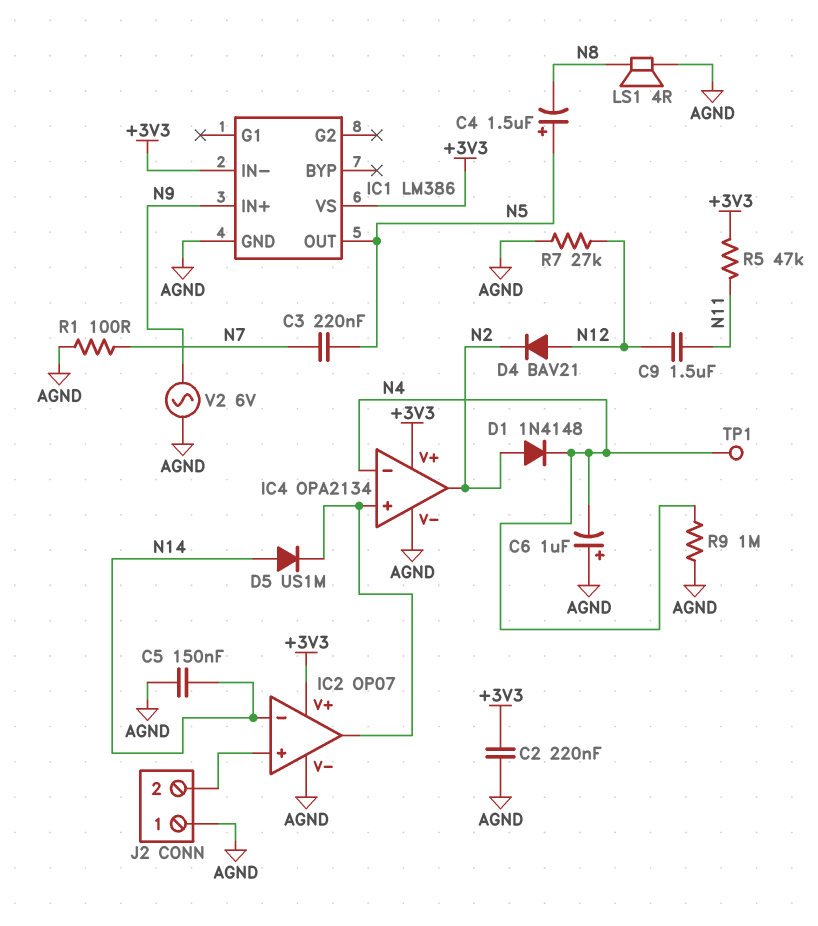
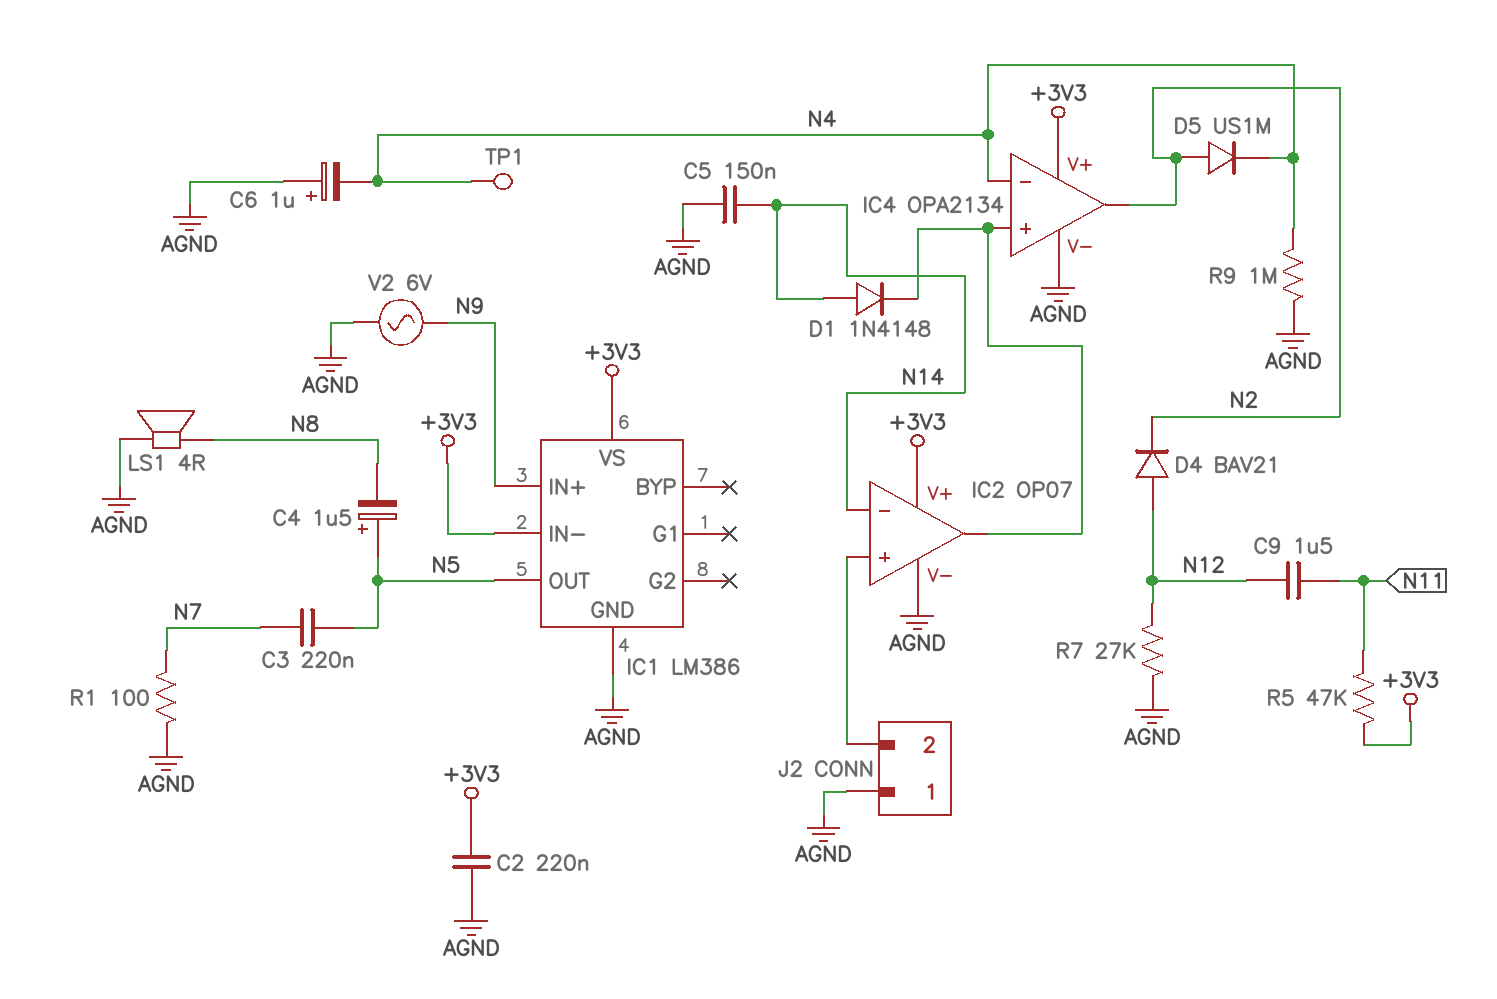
D1: diode 1N4148 (A N2, K N4) -> diode 1N4148 (A N14, K IC2/out)
D5: diode US1M (A N14, K IC2/out) -> diode US1M (A N2, K N4)

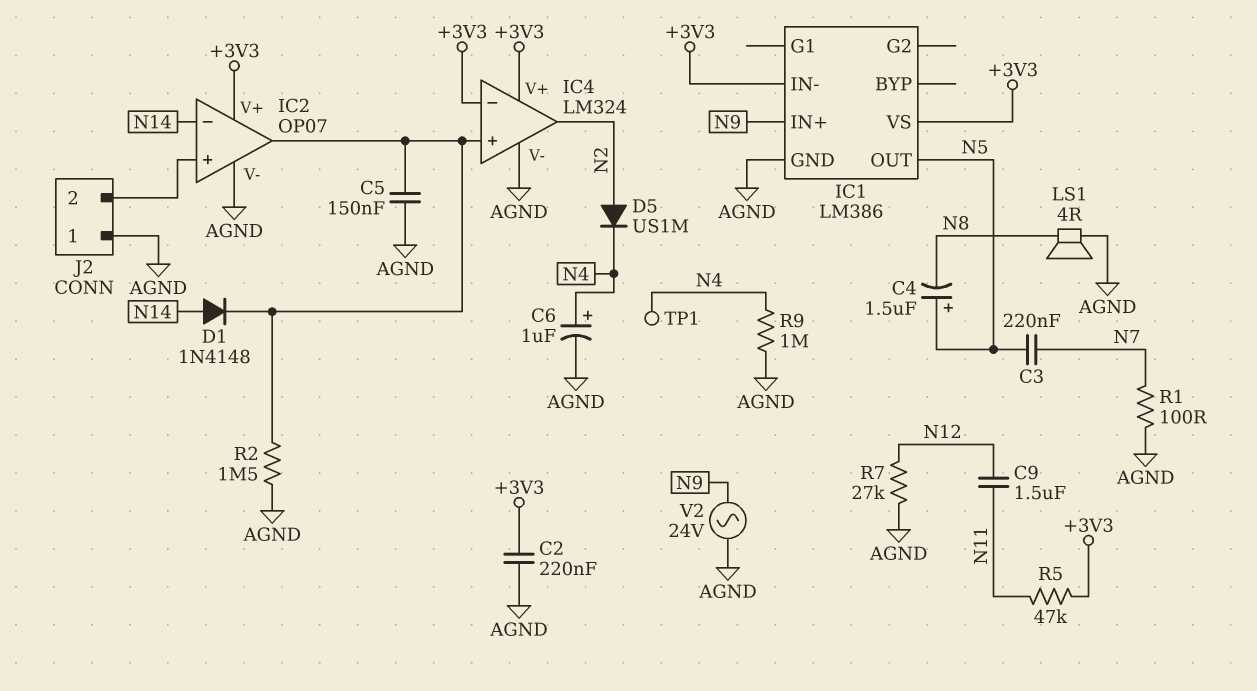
C5: 150nF (AGND, N14) -> 150nF (AGND, IC2/out)
C6: 1uF (plus AGND, minus N4) -> 1uF (plus N4, minus AGND)
D4: diode BAV21 (A N12, K N2) -> none
IC4: OPA2134 -> LM324
IC4 pin in-: N4 -> +3V3
R2: none -> 1.5M (AGND, IC2/out)
V2: AC 6V (AGND, N9) -> AC 24V (AGND, N9)

